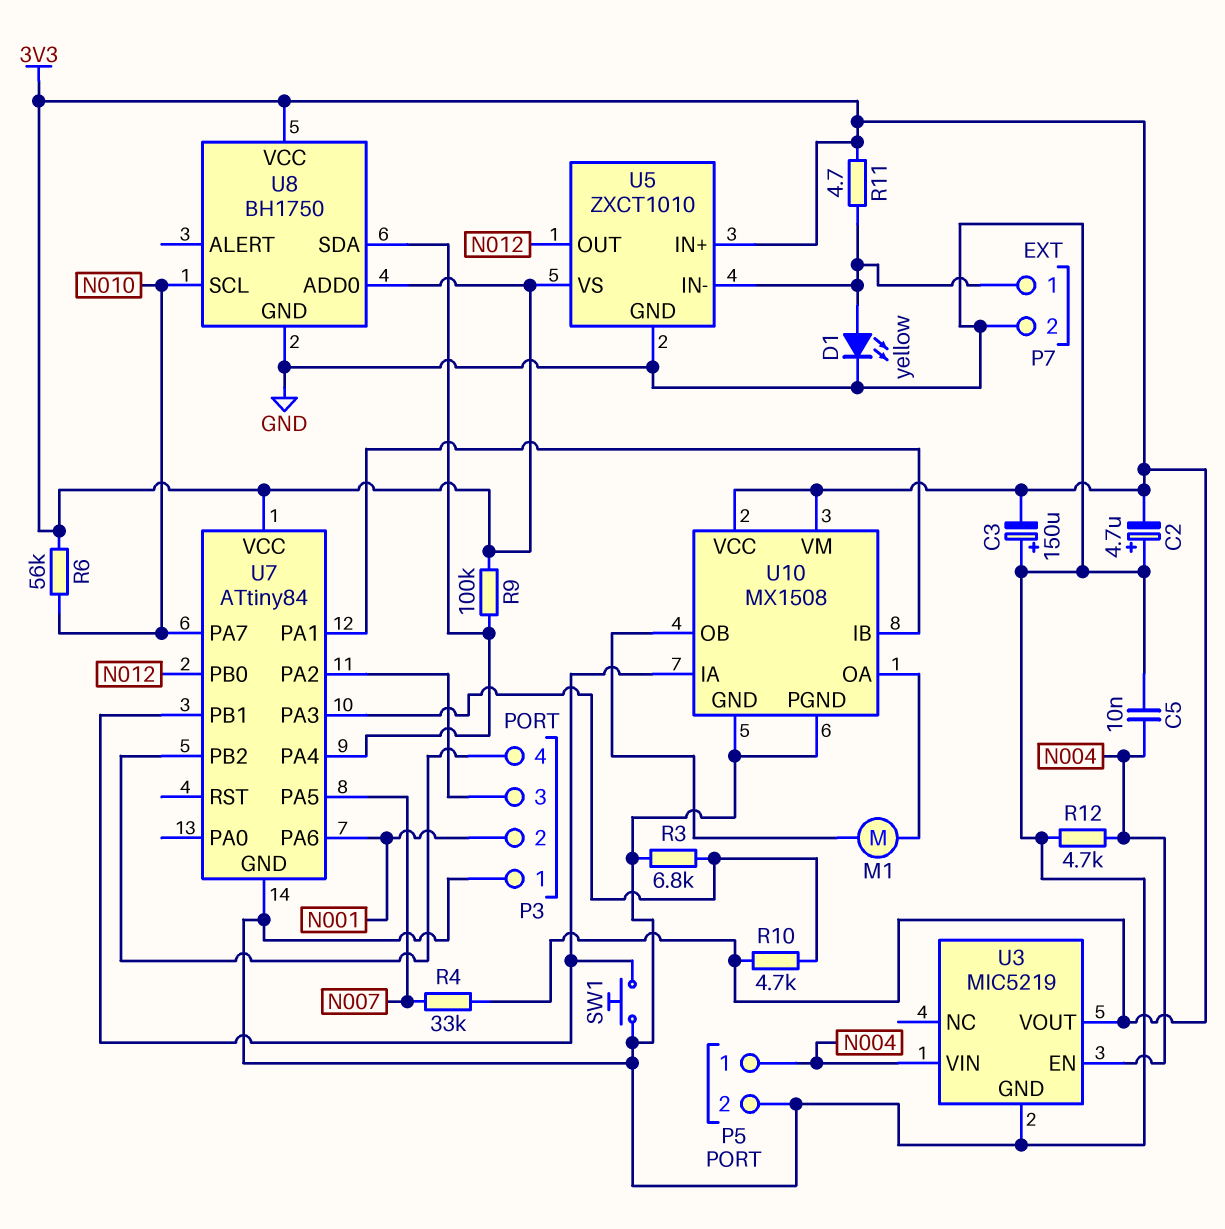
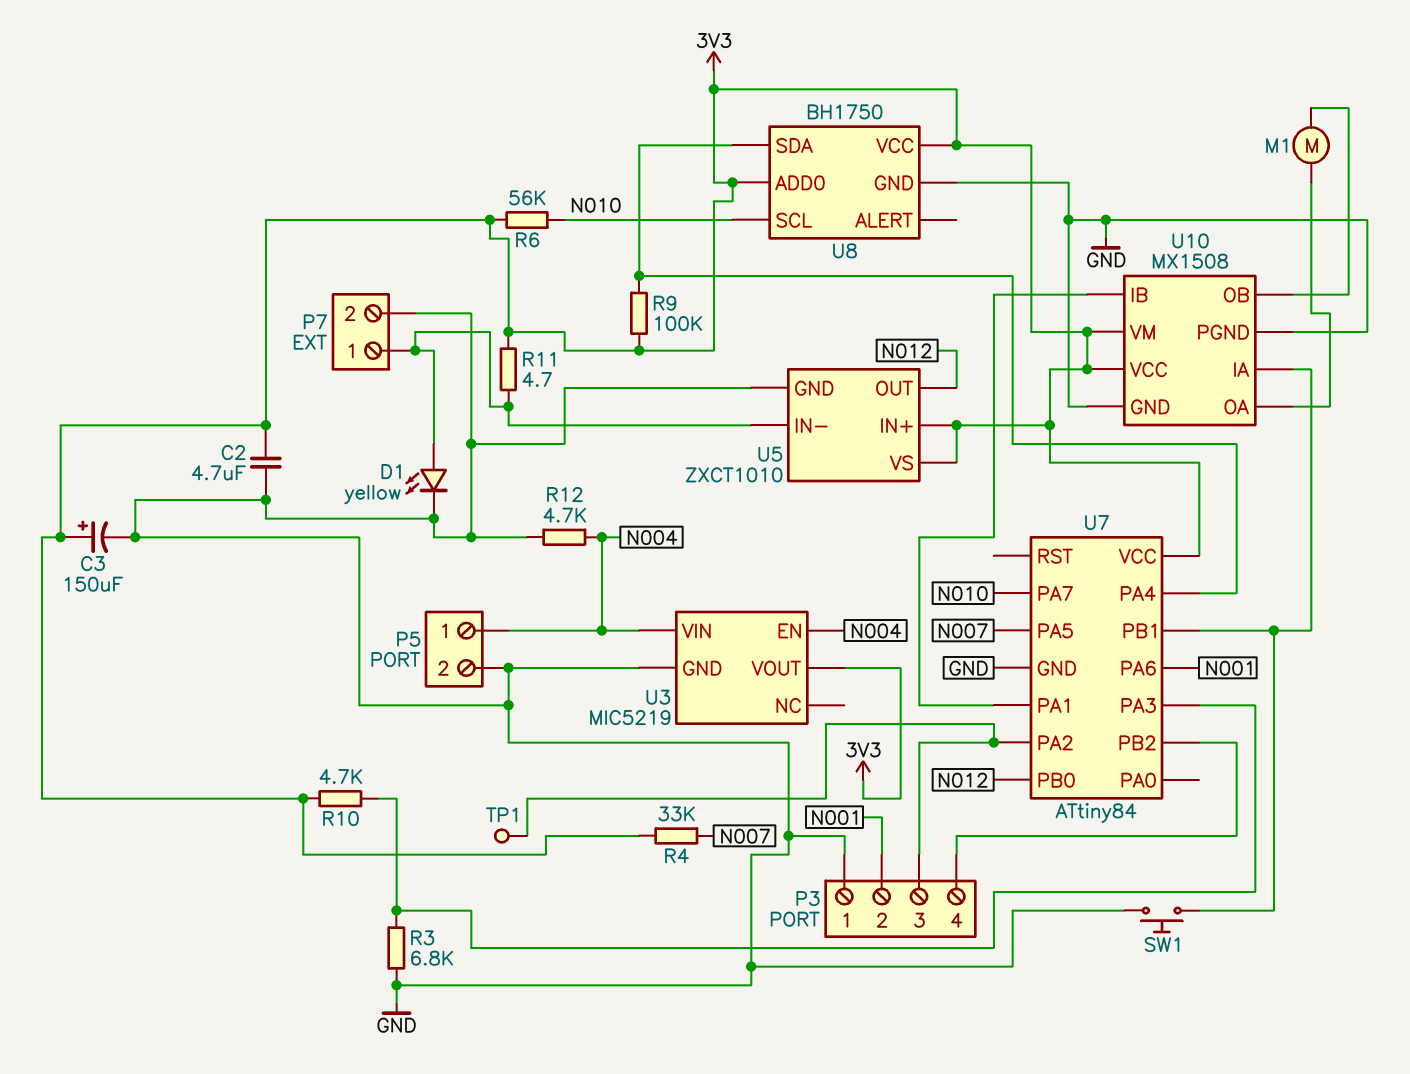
C2: 4.7uF (plus GND, minus 3V3) -> 4.7uF (3V3, GND)
C3: 150uF (plus GND, minus 3V3) -> 150uF (plus 3V3, minus GND)
C5: 10nF (GND, N004) -> none
TP1: none -> test point (P3/3)

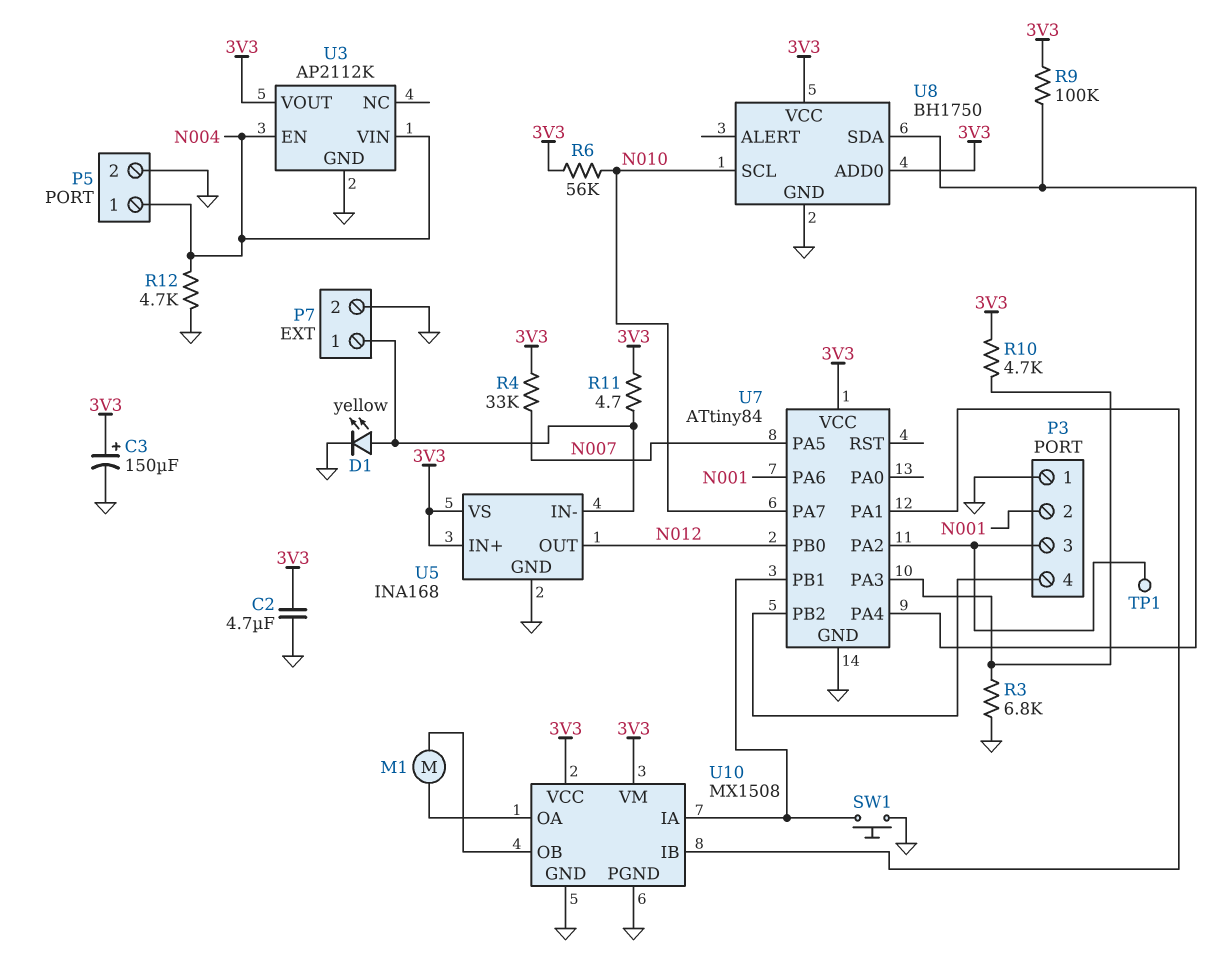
U3: MIC5219 -> AP2112K
U5: ZXCT1010 -> INA168

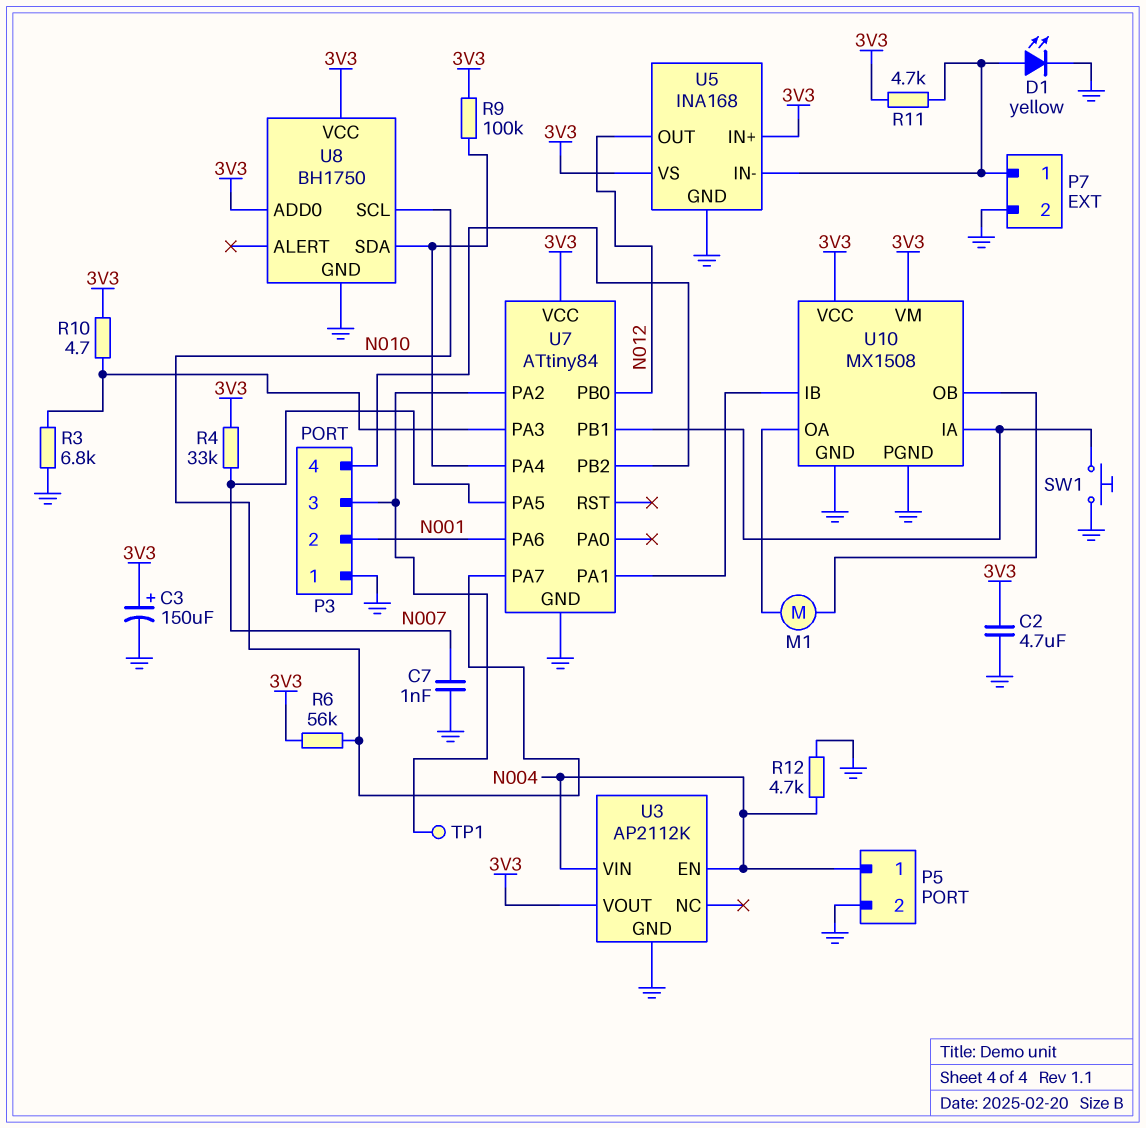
C7: none -> 1nF (GND, N007)
R10: 4.7k (3V3, U7/PA3) -> 4.7 (3V3, U7/PA3)
R11: 4.7 (3V3, P7/1) -> 4.7k (3V3, P7/1)

